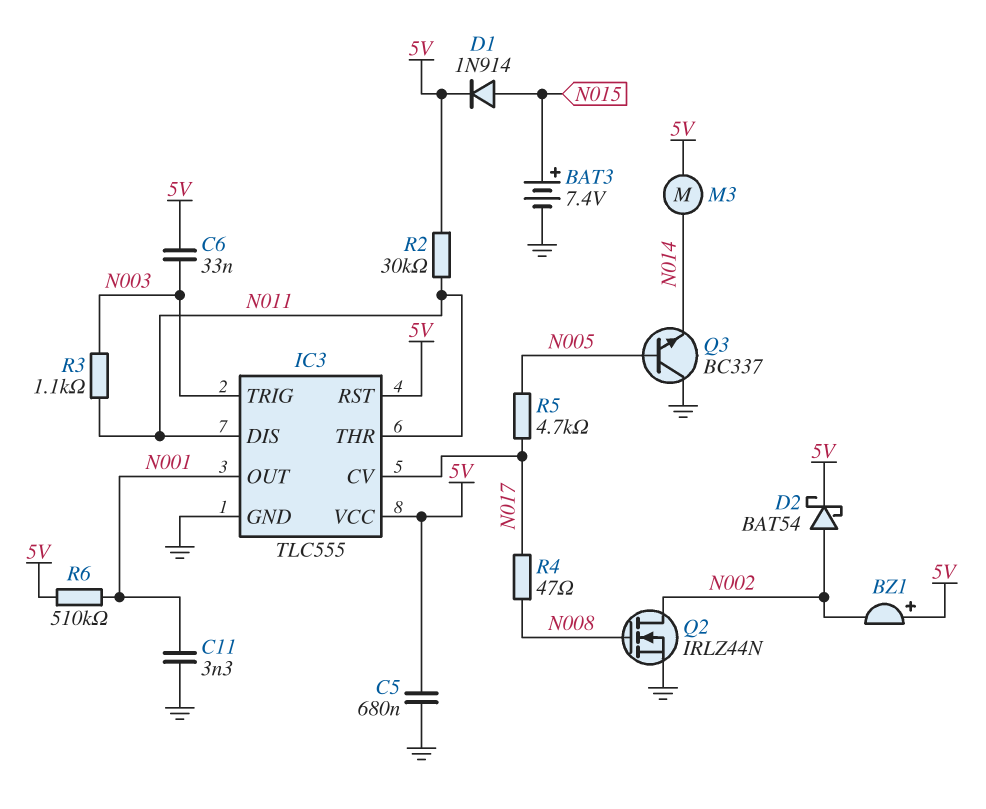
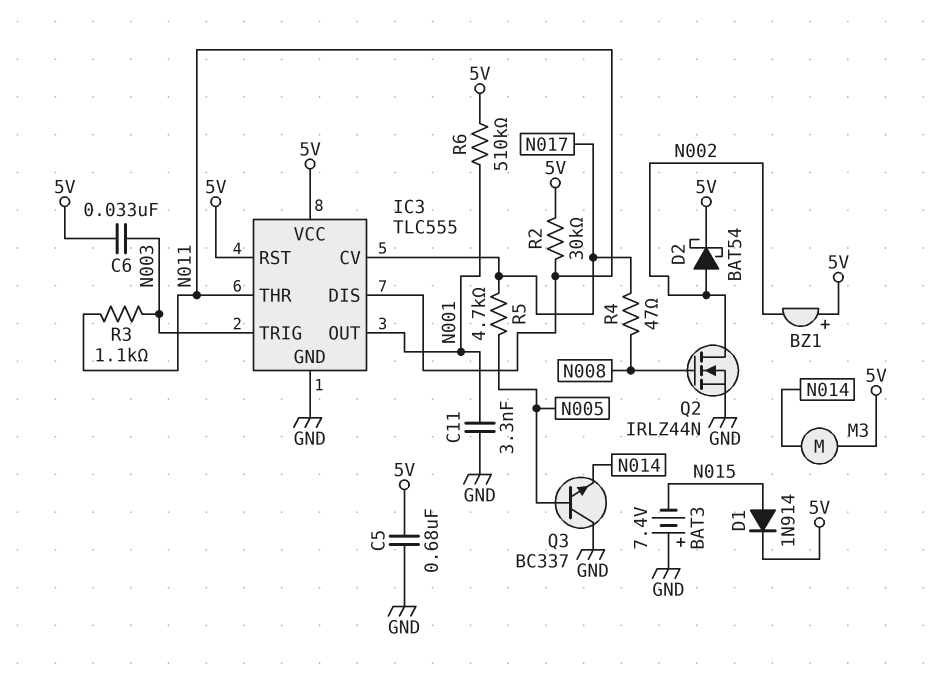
BAT3: 7.4V (plus N015, minus GND) -> 7.4V (plus GND, minus N015)

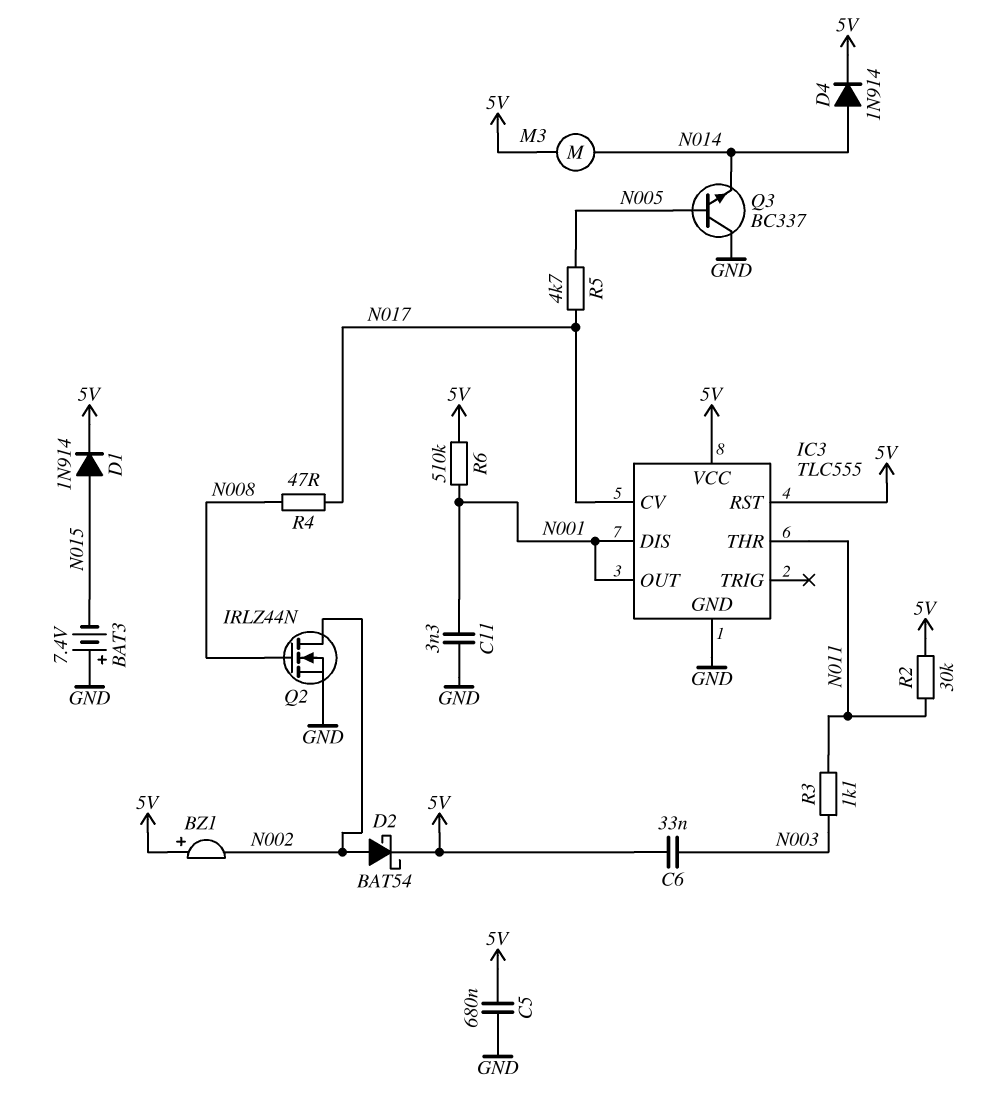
D4: none -> diode 1N914 (A N014, K 5V)
IC3 pin DIS: N011 -> N001
IC3 pin TRIG: N003 -> none

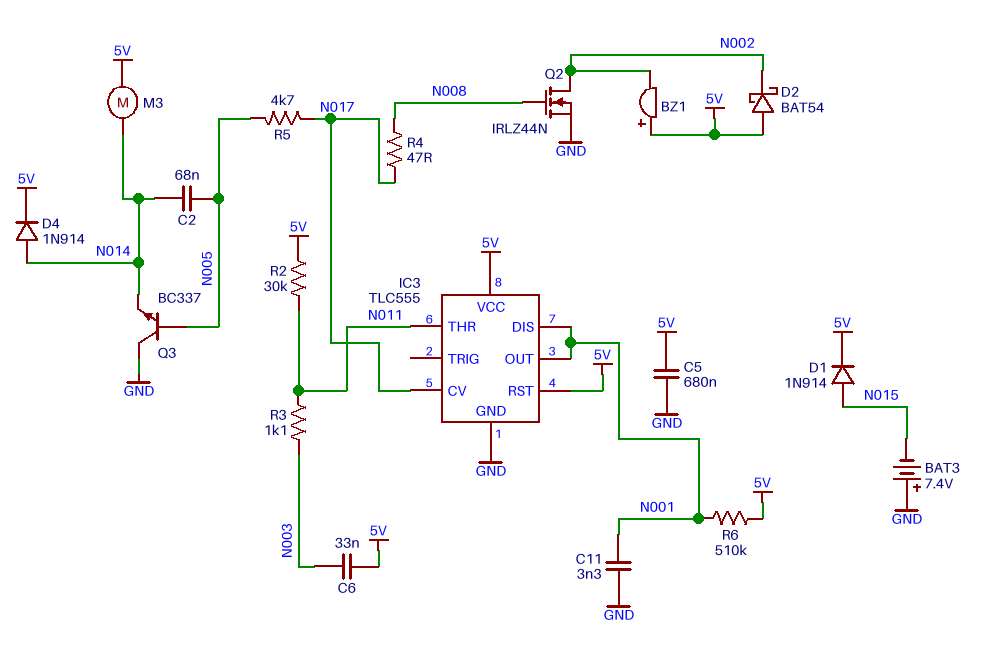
C2: none -> 68nF (N005, N014)
D2: schottky BAT54 (A N002, K 5V) -> schottky BAT54 (A 5V, K N002)

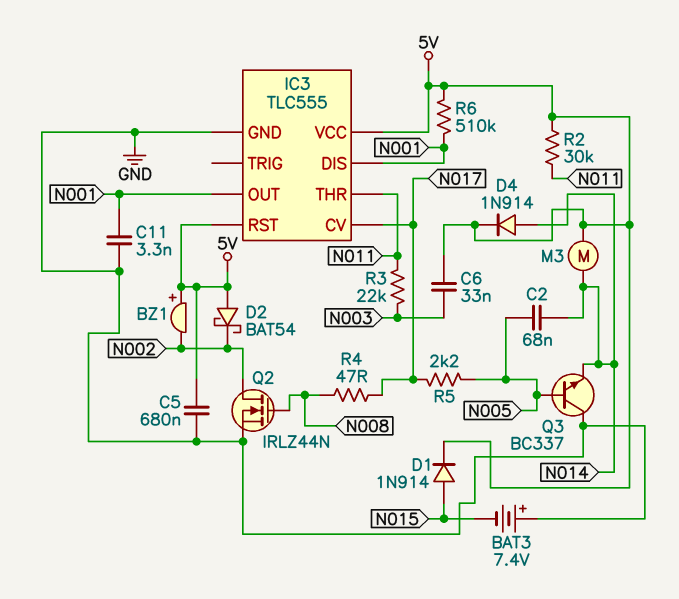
R3: 1.1k (N003, N011) -> 22k (N003, N011)
R5: 4.7k (N005, N017) -> 2.2k (N005, N017)

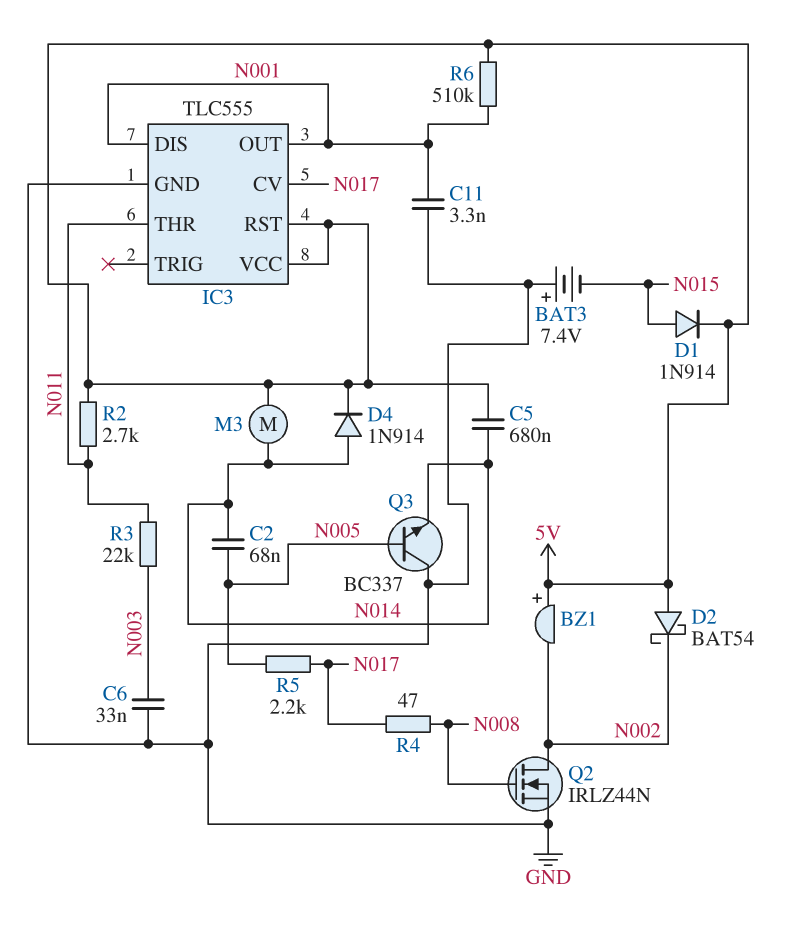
C5: 680nF (5V, GND) -> 680nF (5V, N014)
C6: 33nF (5V, N003) -> 33nF (GND, N003)
R2: 30k (5V, N011) -> 2.7k (5V, N011)

